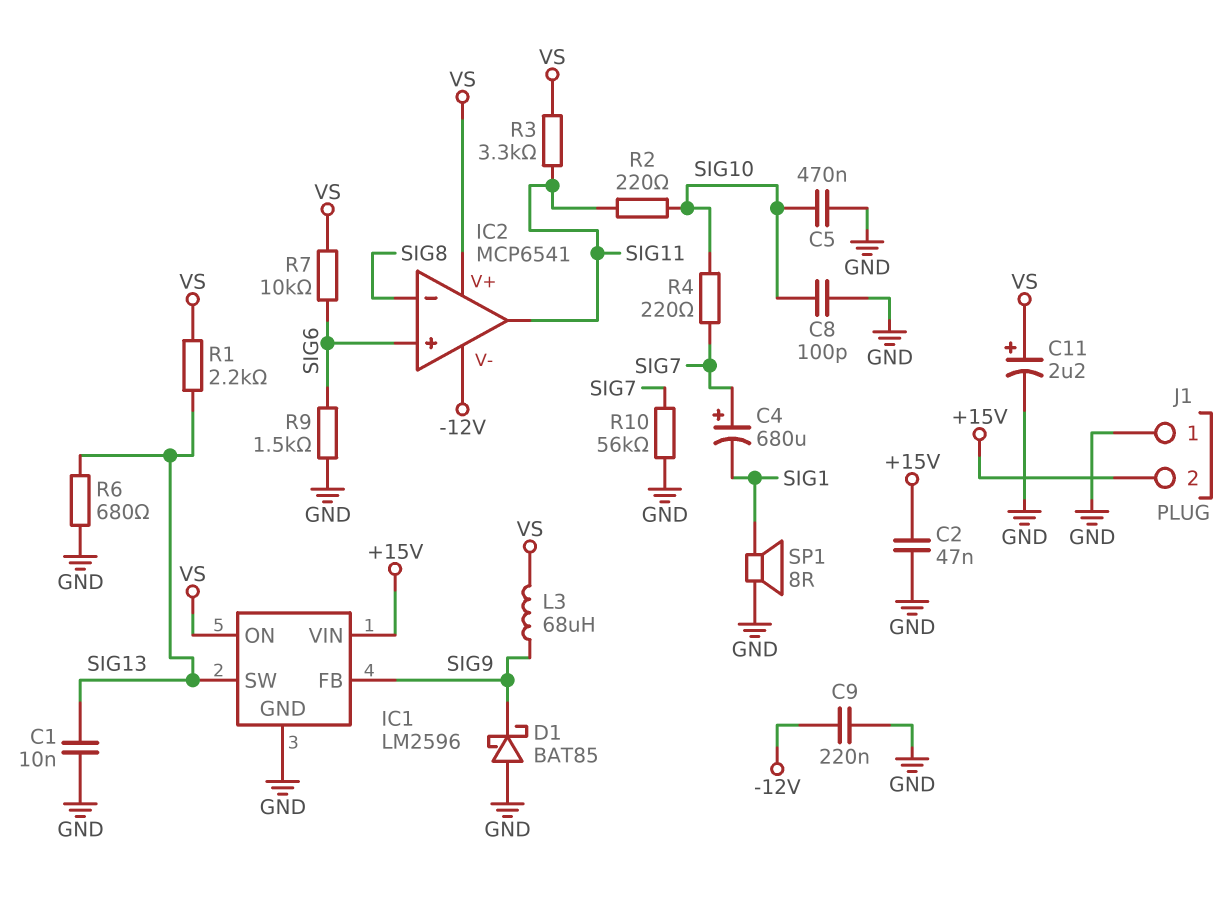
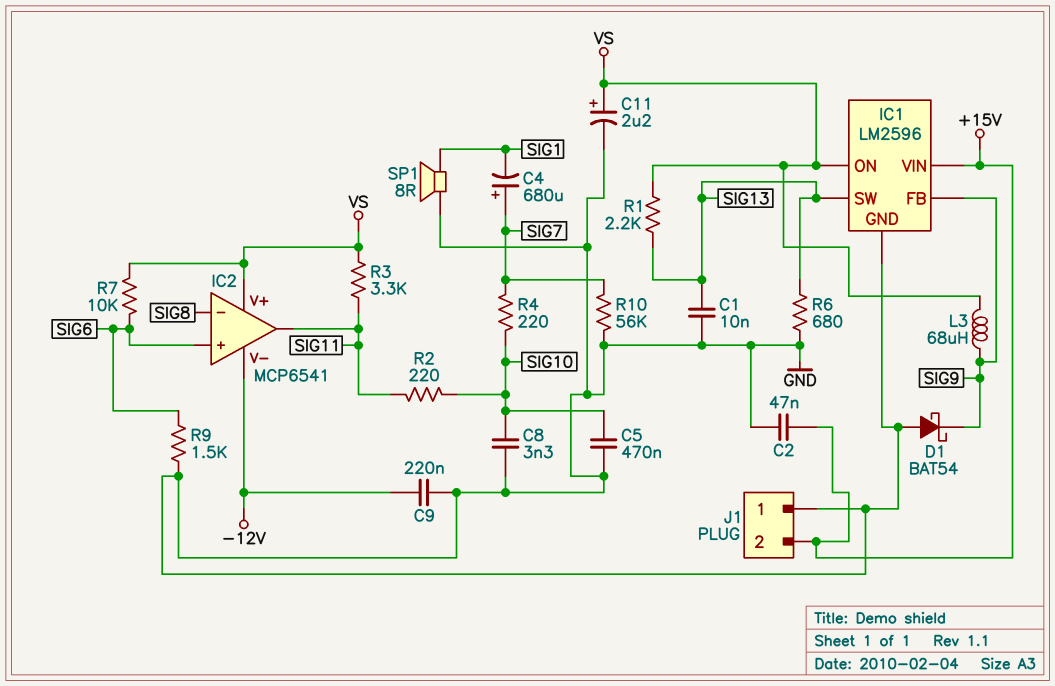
C8: 100pF (GND, SIG10) -> 3.3nF (GND, SIG10)
D1: schottky BAT85 (A GND, K SIG9) -> schottky BAT54 (A GND, K SIG9)

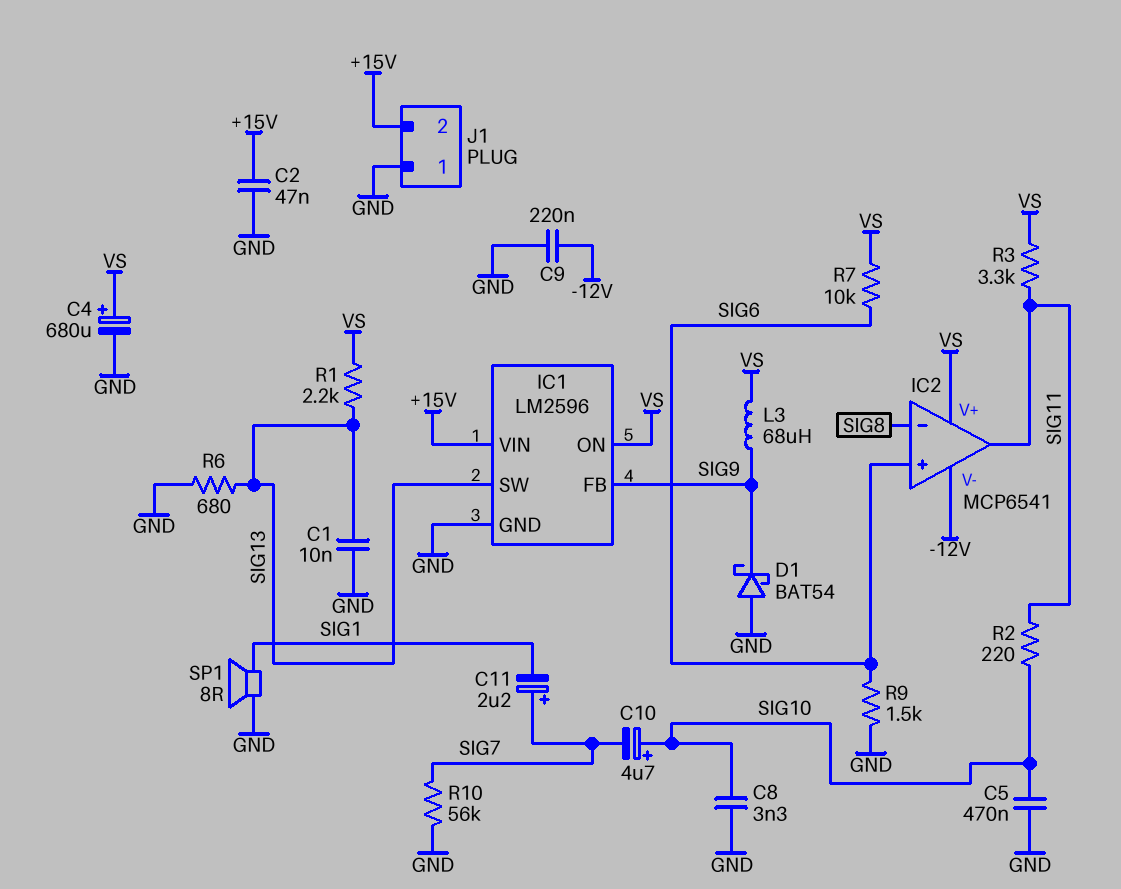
C4: 680uF (plus SIG7, minus SIG1) -> 680uF (plus VS, minus GND)
C10: none -> 4.7uF (plus SIG10, minus SIG7)
C11: 2.2uF (plus VS, minus GND) -> 2.2uF (plus SIG7, minus SIG1)
R4: 220 (SIG7, SIG10) -> none

